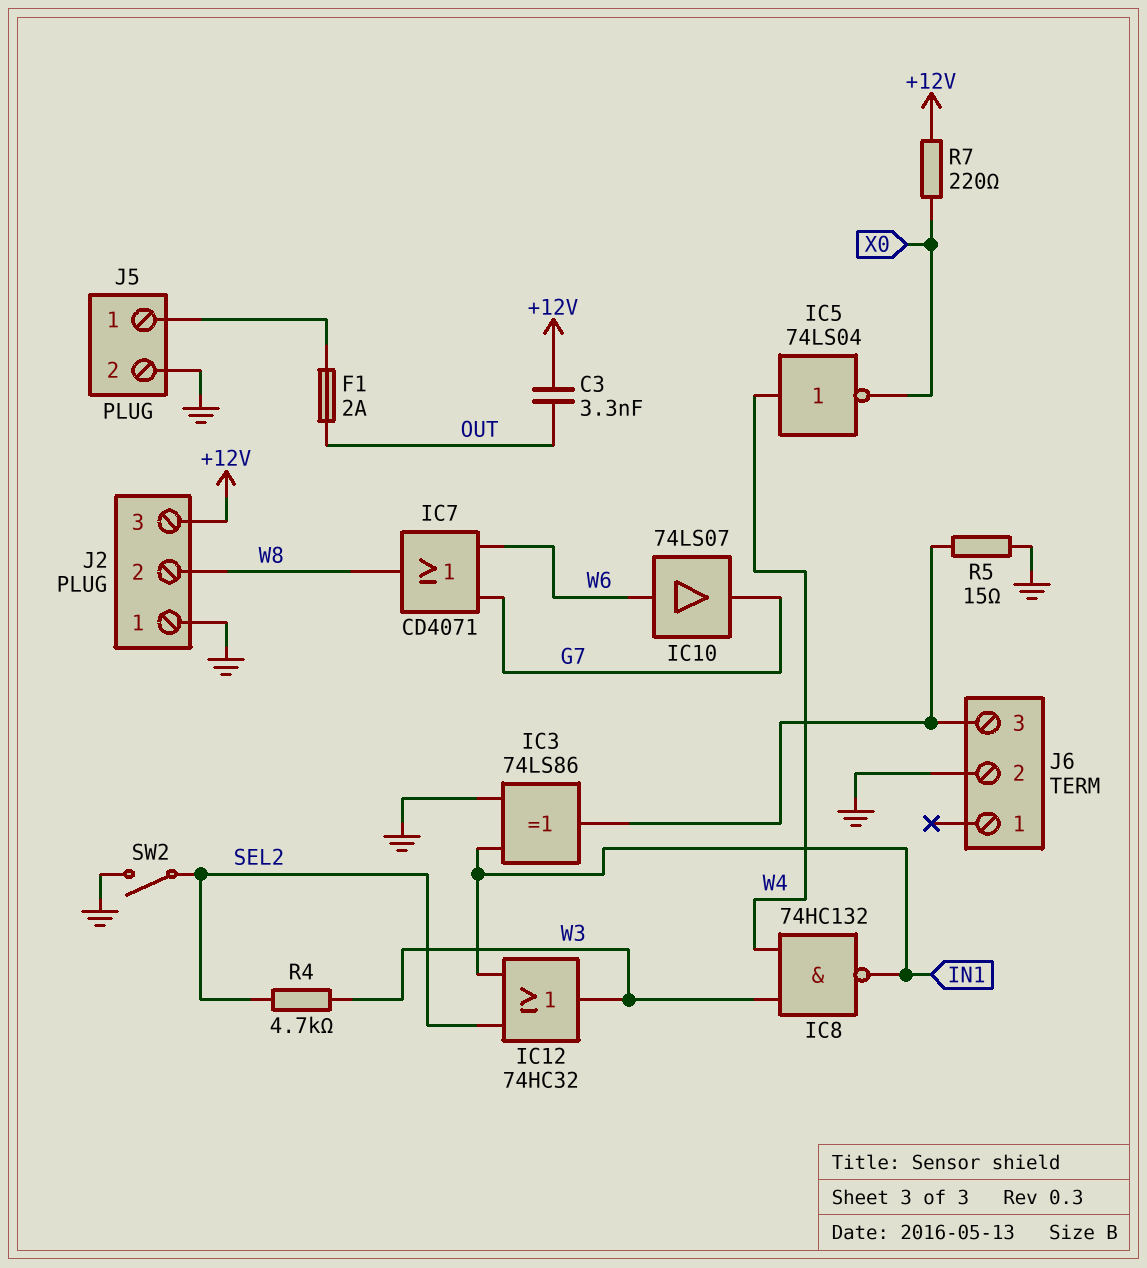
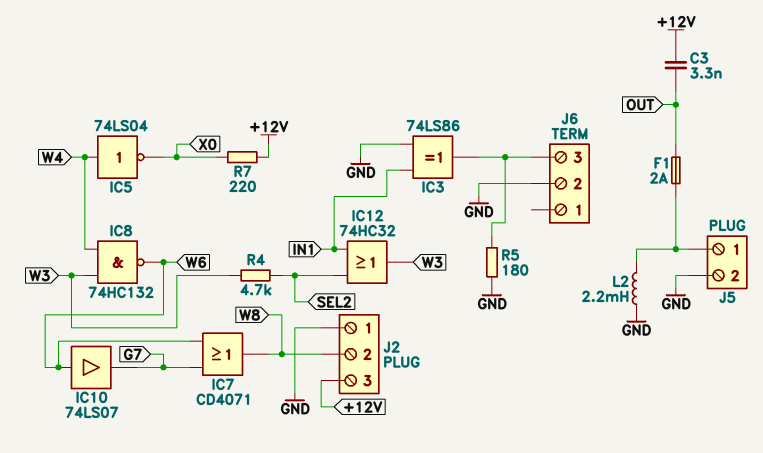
IC8: NAND 74HC132 (in W3, in W4, out IN1) -> NAND 74HC132 (in W3, in W4, out W6)
L2: none -> 2.2mH (GND, J5/1)
R5: 15 (GND, J6/3) -> 180 (GND, J6/3)
SW2: switch (GND, SEL2) -> none

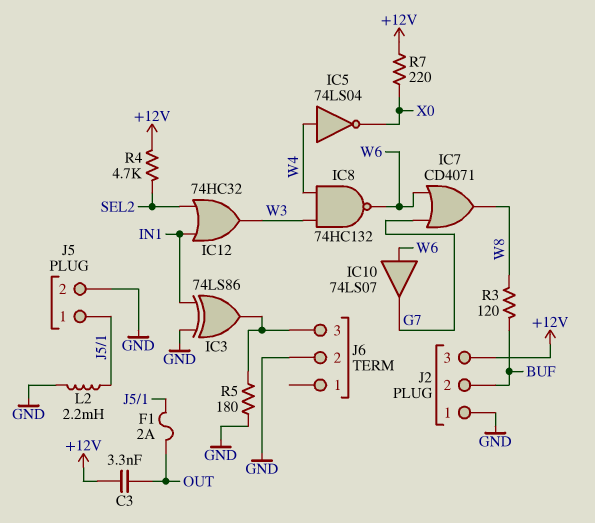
J2 pin 2: W8 -> BUF
R3: none -> 120 (BUF, W8)
R4: 4.7k (SEL2, W3) -> 4.7k (+12V, SEL2)

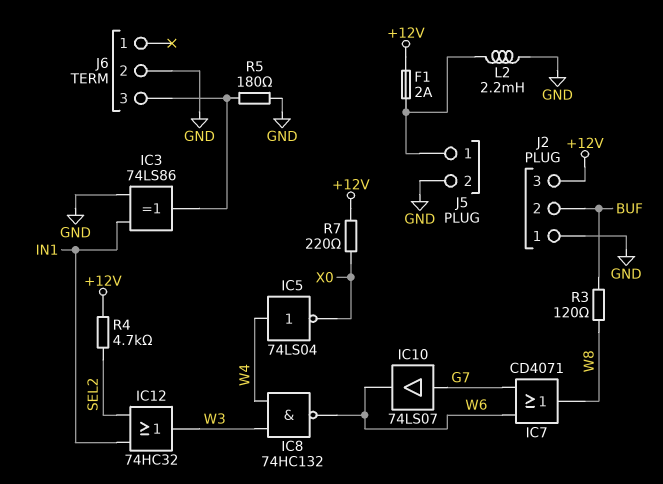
C3: 3.3nF (+12V, OUT) -> none
F1: 2A (J5/1, OUT) -> 2A (+12V, J5/1)
IC10: buffer 74LS07 (in W6, out G7) -> buffer 74LS07 (in G7, out W6)

